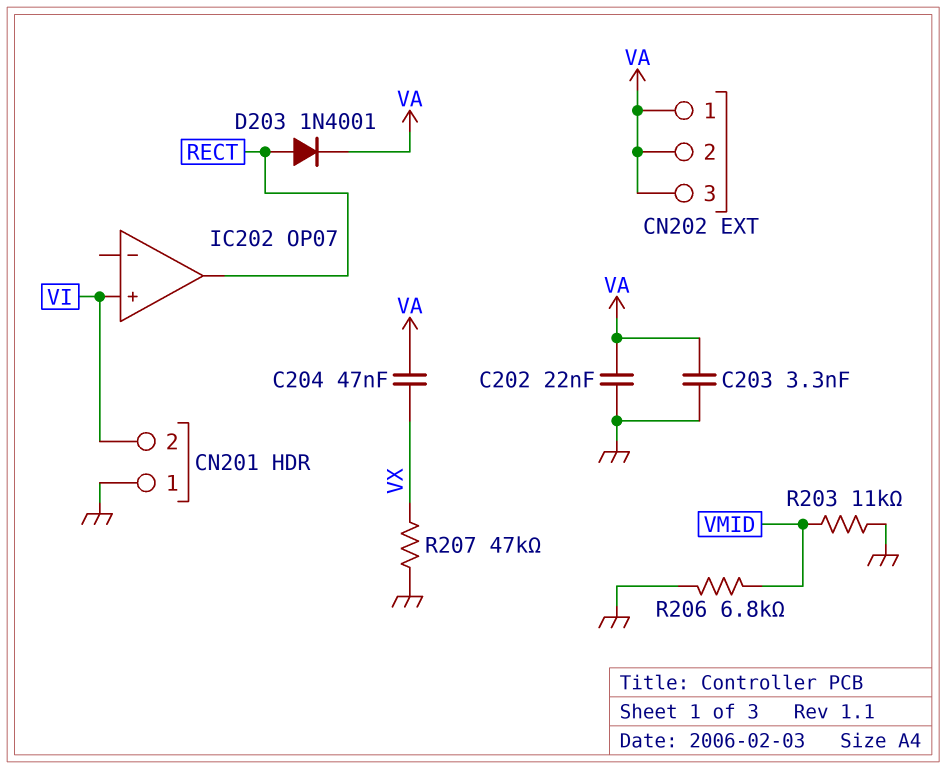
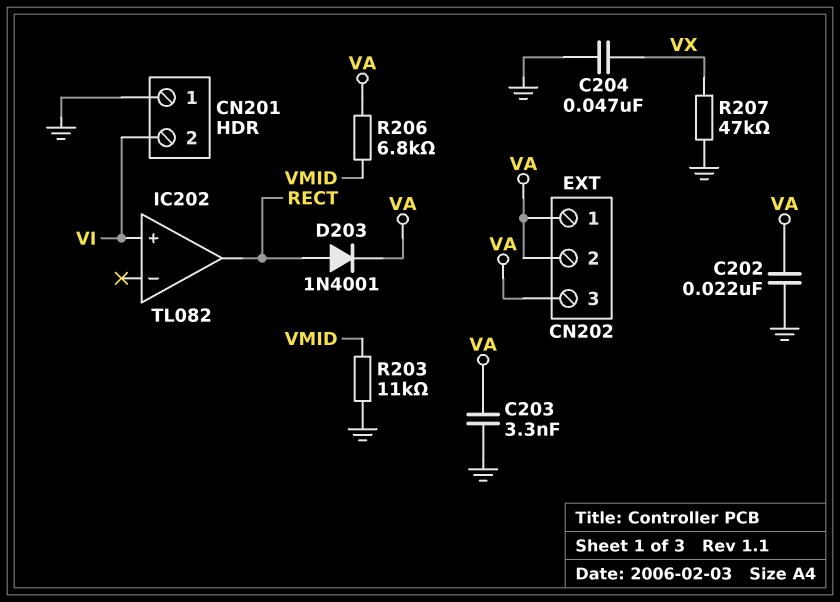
C204: 47nF (VA, VX) -> 47nF (GND, VX)
IC202: OP07 -> TL082
R206: 6.8k (GND, VMID) -> 6.8k (VA, VMID)

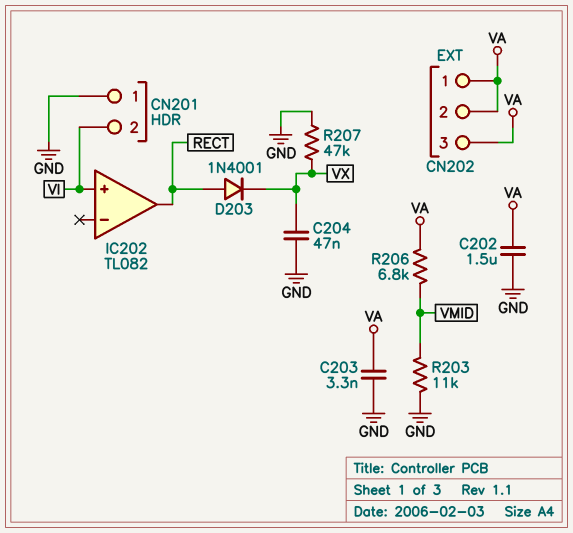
C202: 22nF (GND, VA) -> 1.5uF (GND, VA)
D203: diode 1N4001 (A RECT, K VA) -> diode 1N4001 (A RECT, K VX)

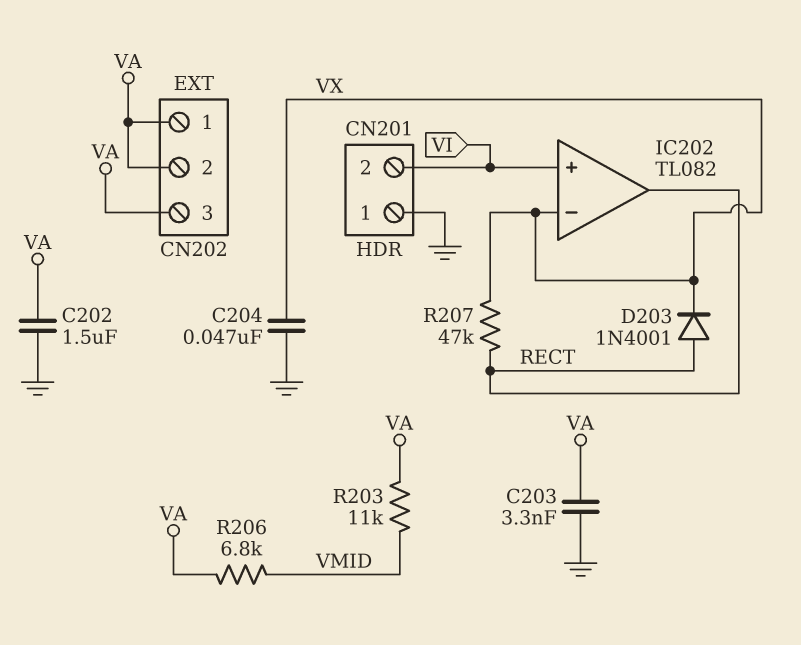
IC202 pin in-: none -> VX
R203: 11k (GND, VMID) -> 11k (VA, VMID)
R207: 47k (GND, VX) -> 47k (RECT, VX)

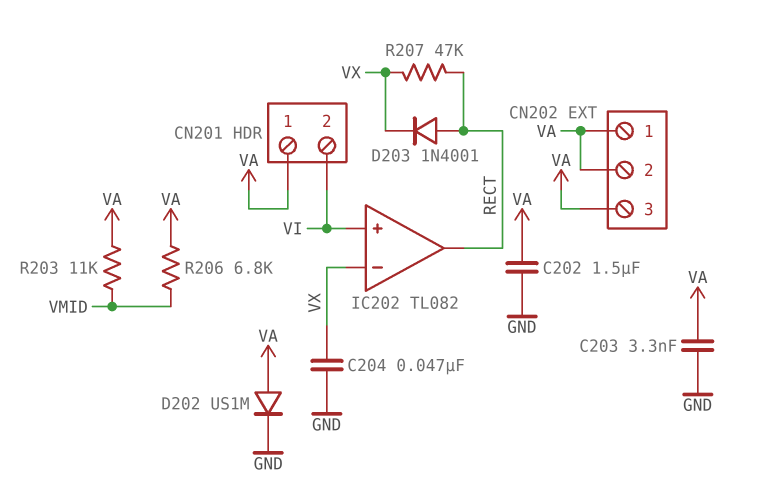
CN201 pin 1: GND -> VA
D202: none -> diode US1M (A VA, K GND)

